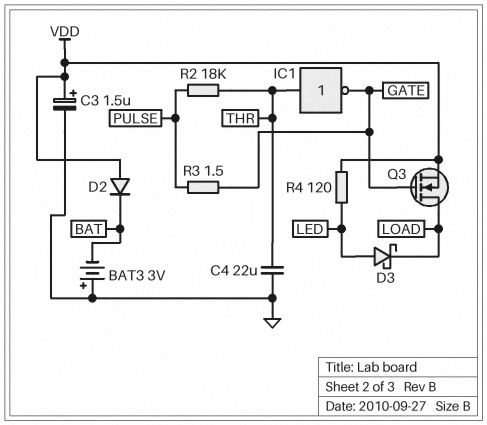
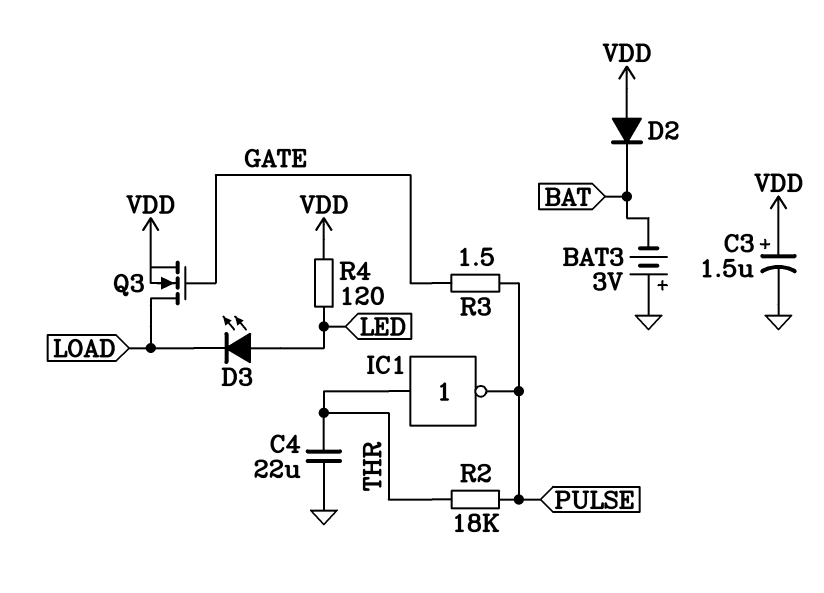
D3: schottky (A LED, K LOAD) -> LED (A LED, K LOAD)
IC1: NOT (in THR, out GATE) -> NOT (in THR, out PULSE)

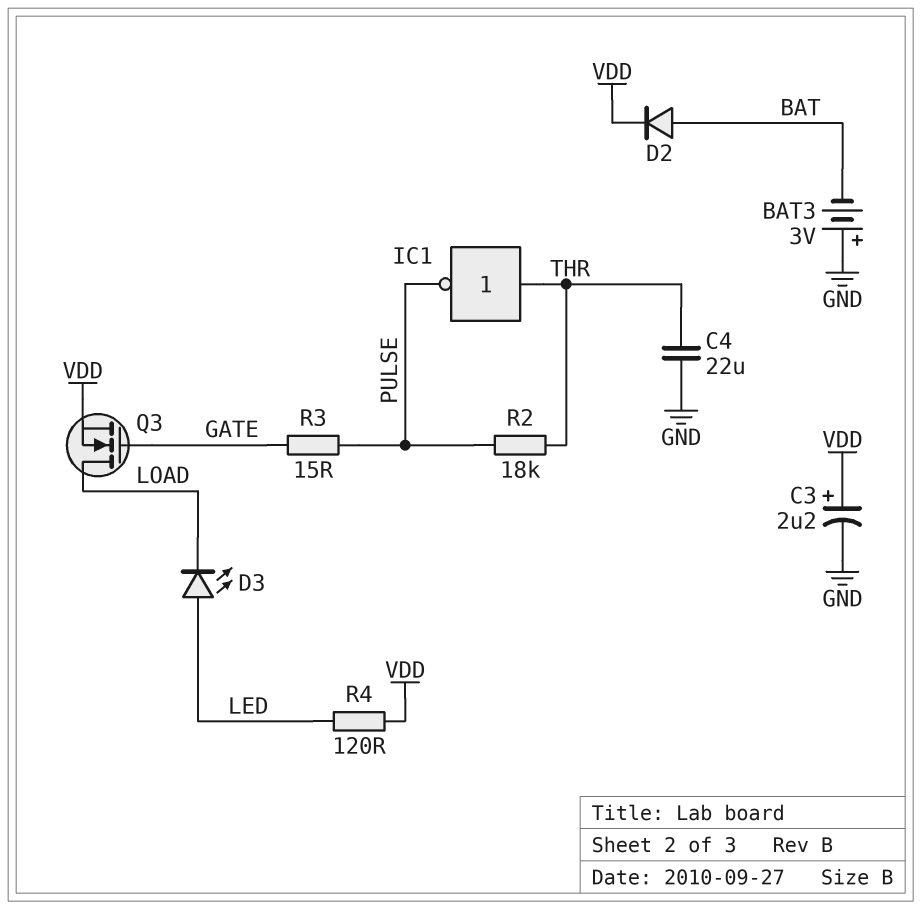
C3: 1.5uF (plus VDD, minus GND) -> 2.2uF (plus VDD, minus GND)
D2: diode (A VDD, K BAT) -> diode (A BAT, K VDD)
R3: 1.5 (GATE, PULSE) -> 15 (GATE, PULSE)

